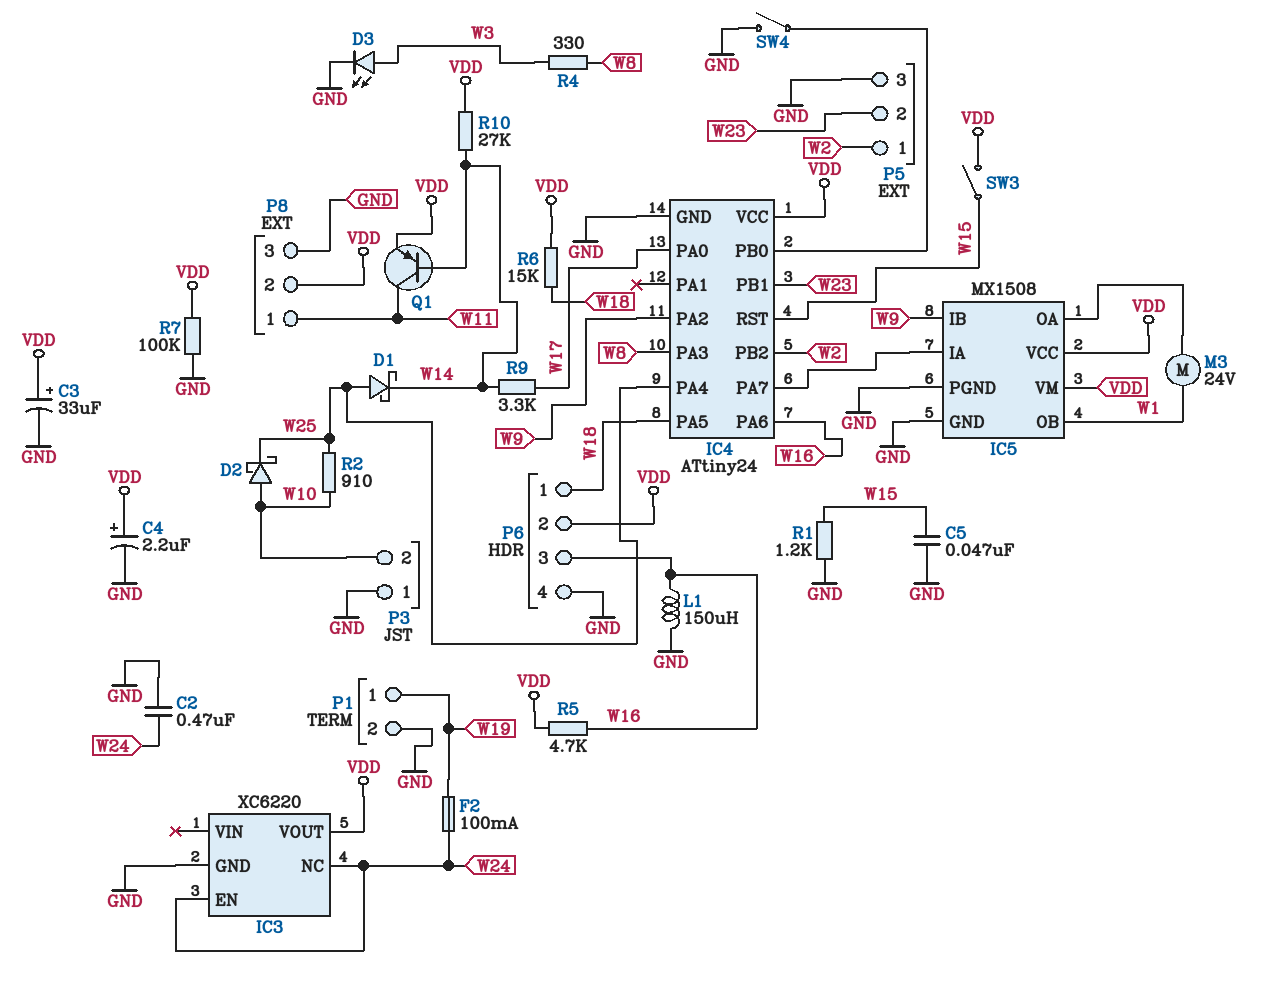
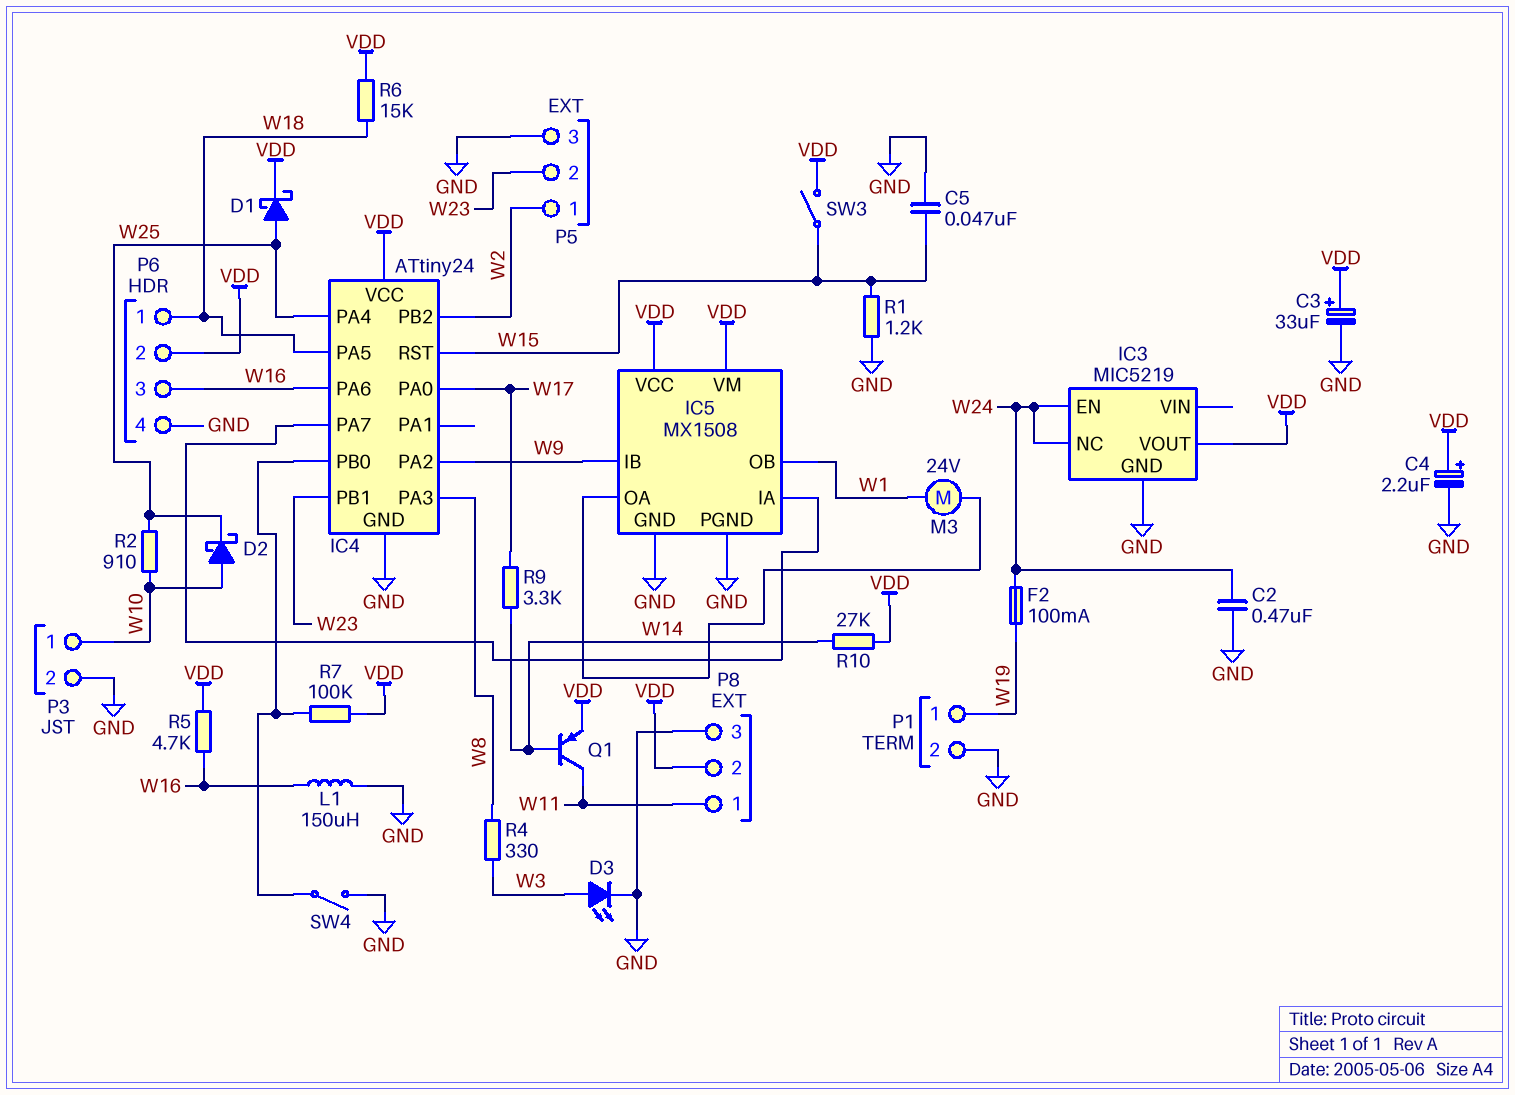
D1: schottky (A W25, K W14) -> schottky (A W25, K VDD)
IC3: XC6220 -> MIC5219
P3 pin 1: GND -> W10
P3 pin 2: W10 -> GND
R7: 100k (GND, VDD) -> 100k (IC4/PB0, VDD)

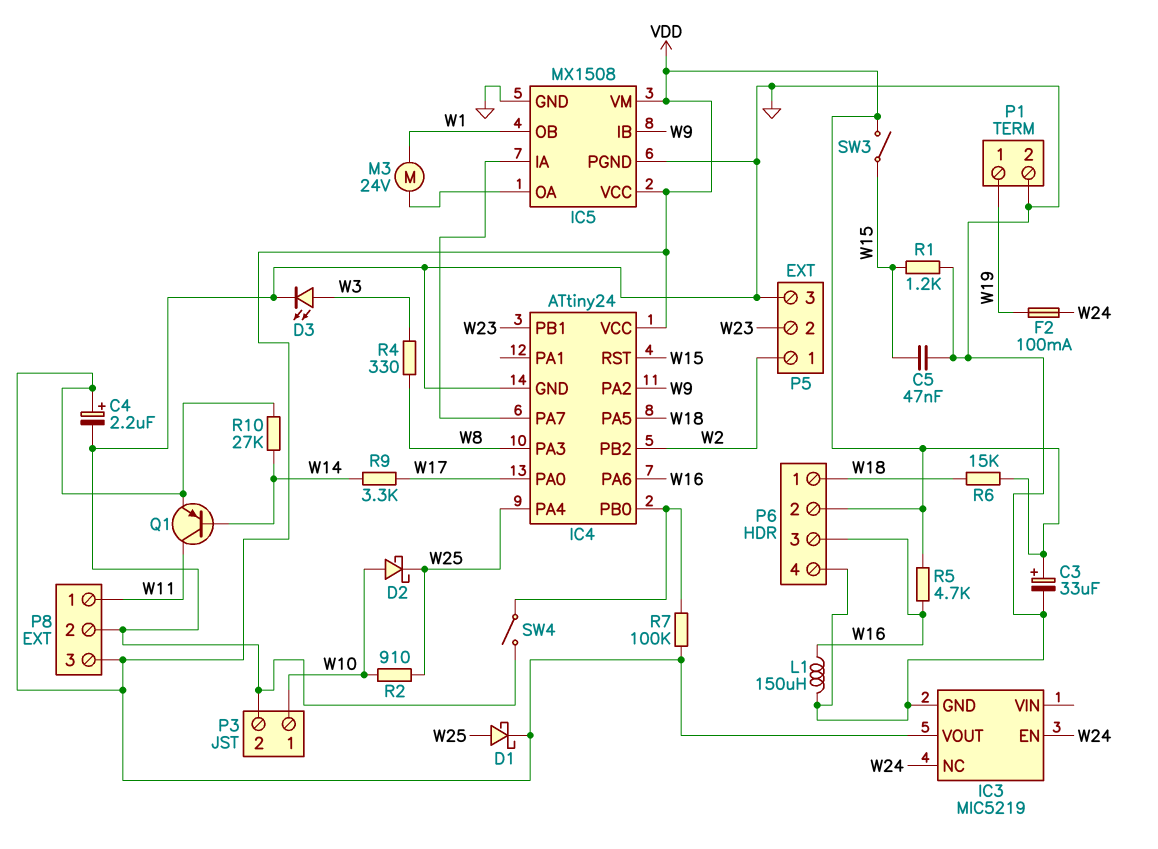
C2: 470nF (GND, W24) -> none
P8 pin 2: VDD -> GND
P8 pin 3: GND -> VDD

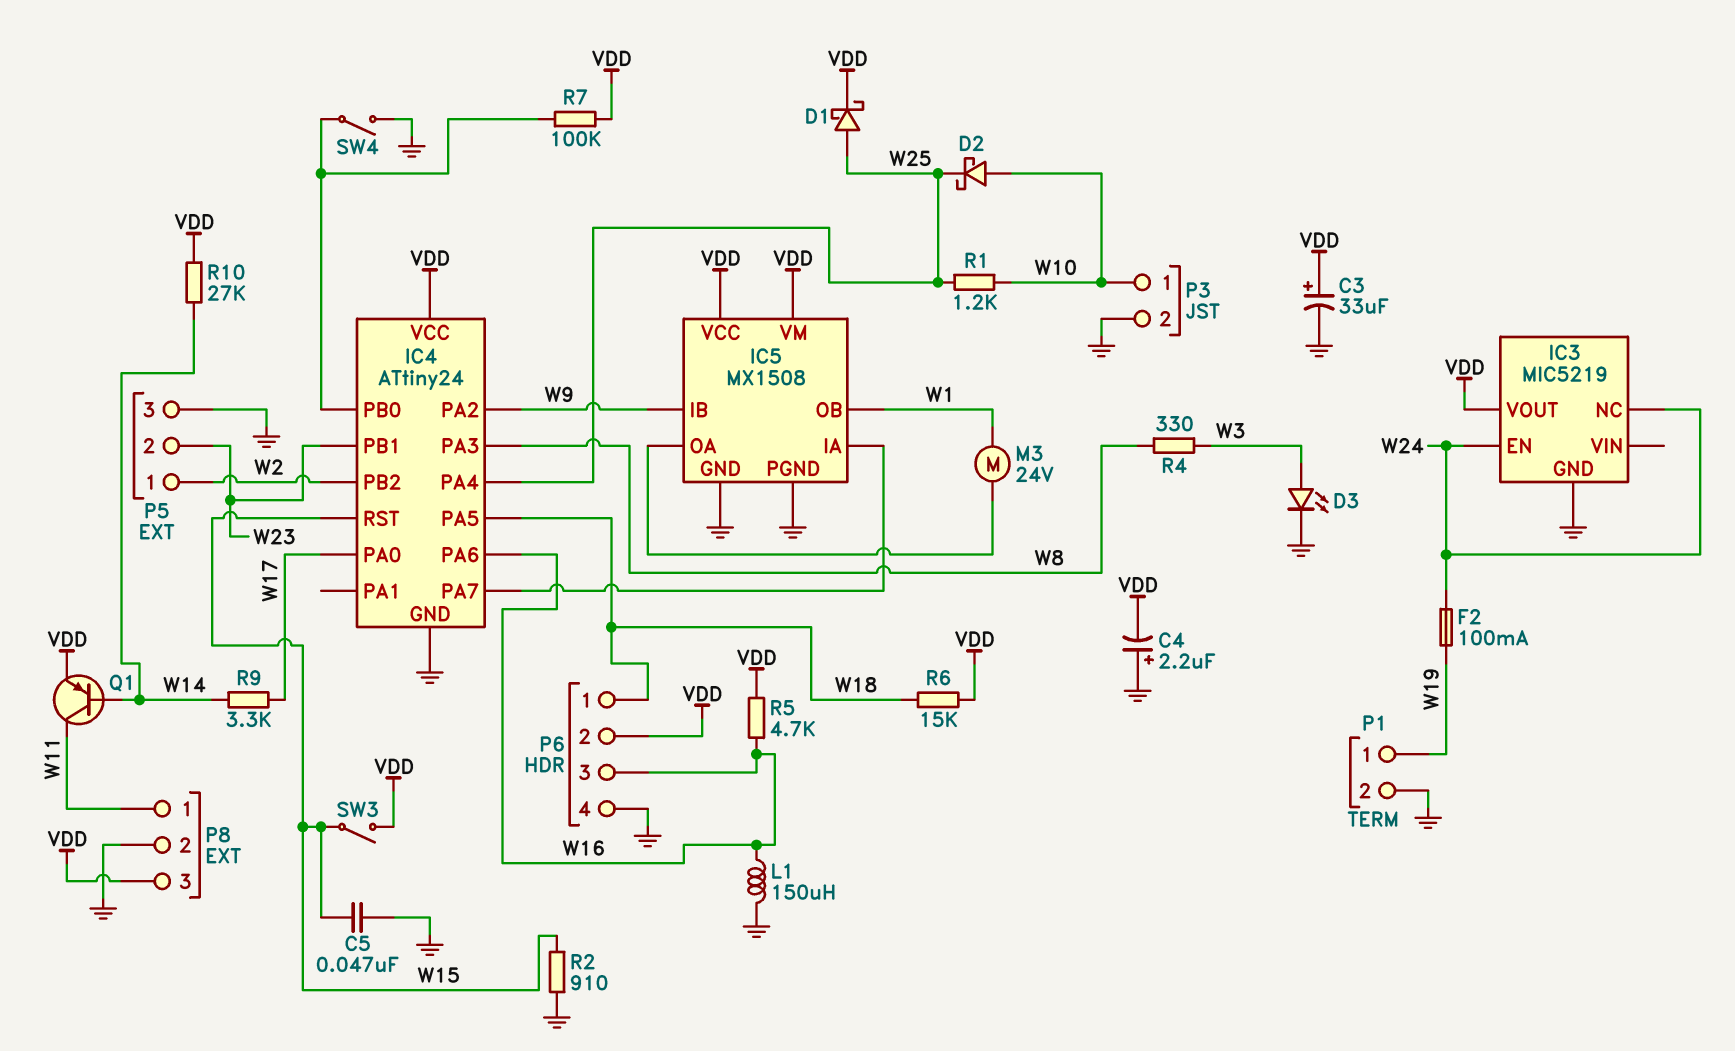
C4: 2.2uF (plus VDD, minus GND) -> 2.2uF (plus GND, minus VDD)
R1: 1.2k (GND, W15) -> 1.2k (W10, W25)
R2: 910 (W10, W25) -> 910 (GND, W15)

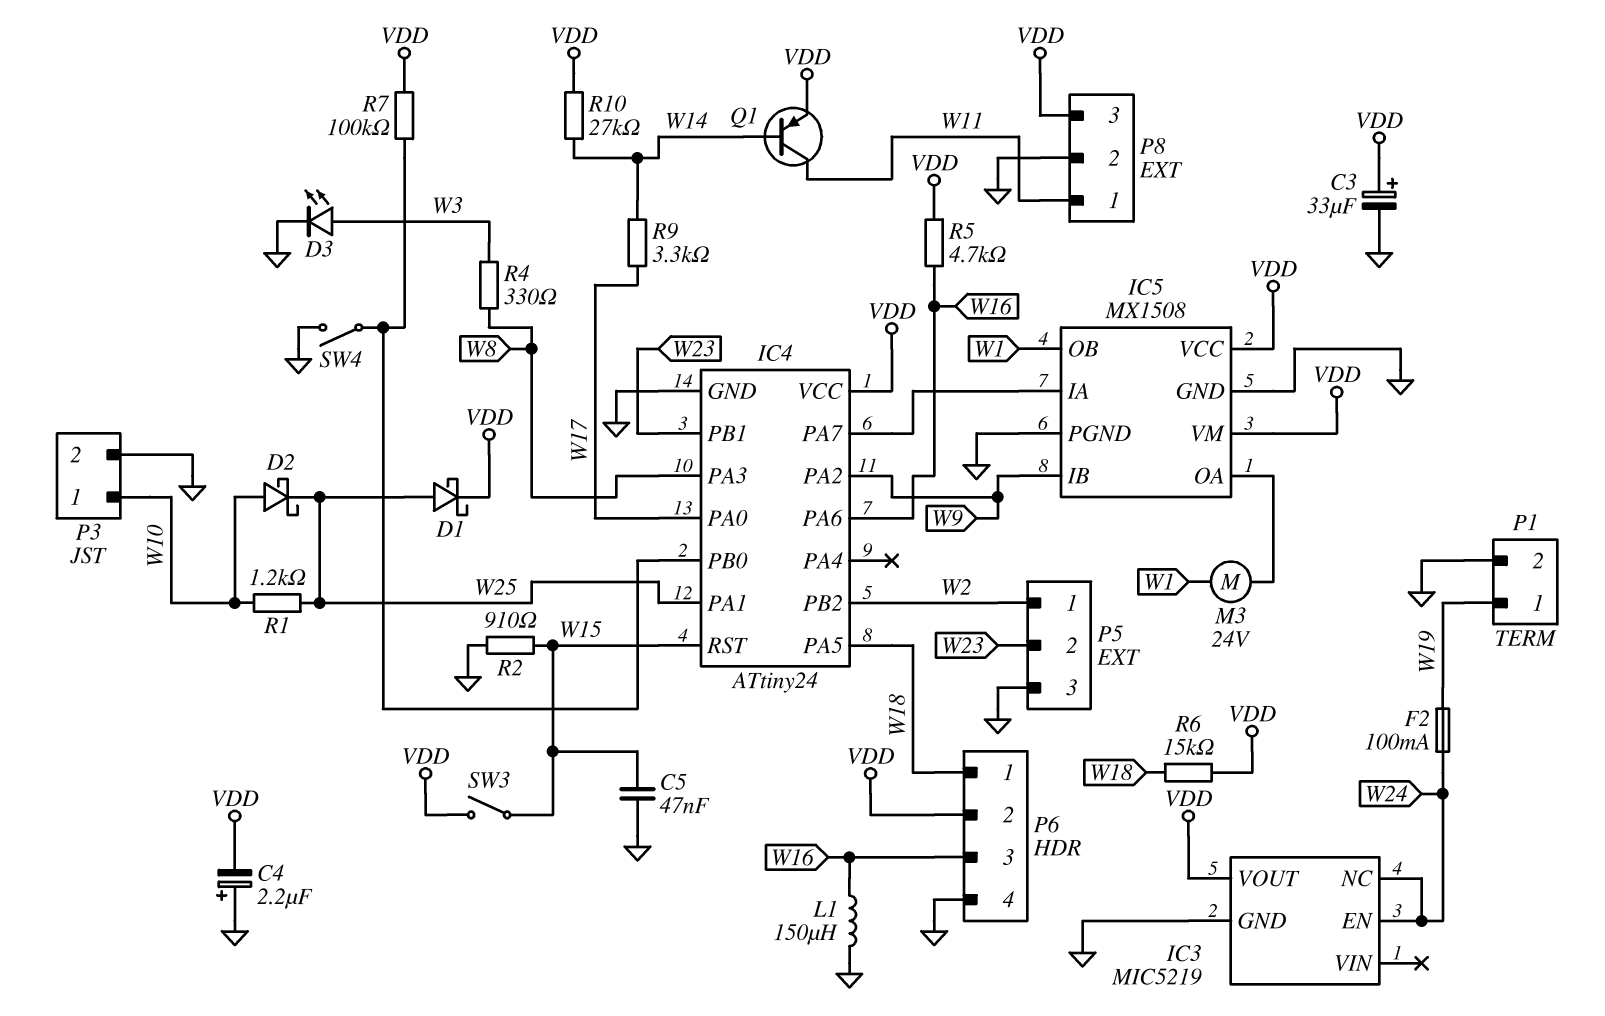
IC4 pin PA1: none -> W25
IC4 pin PA4: W25 -> none

